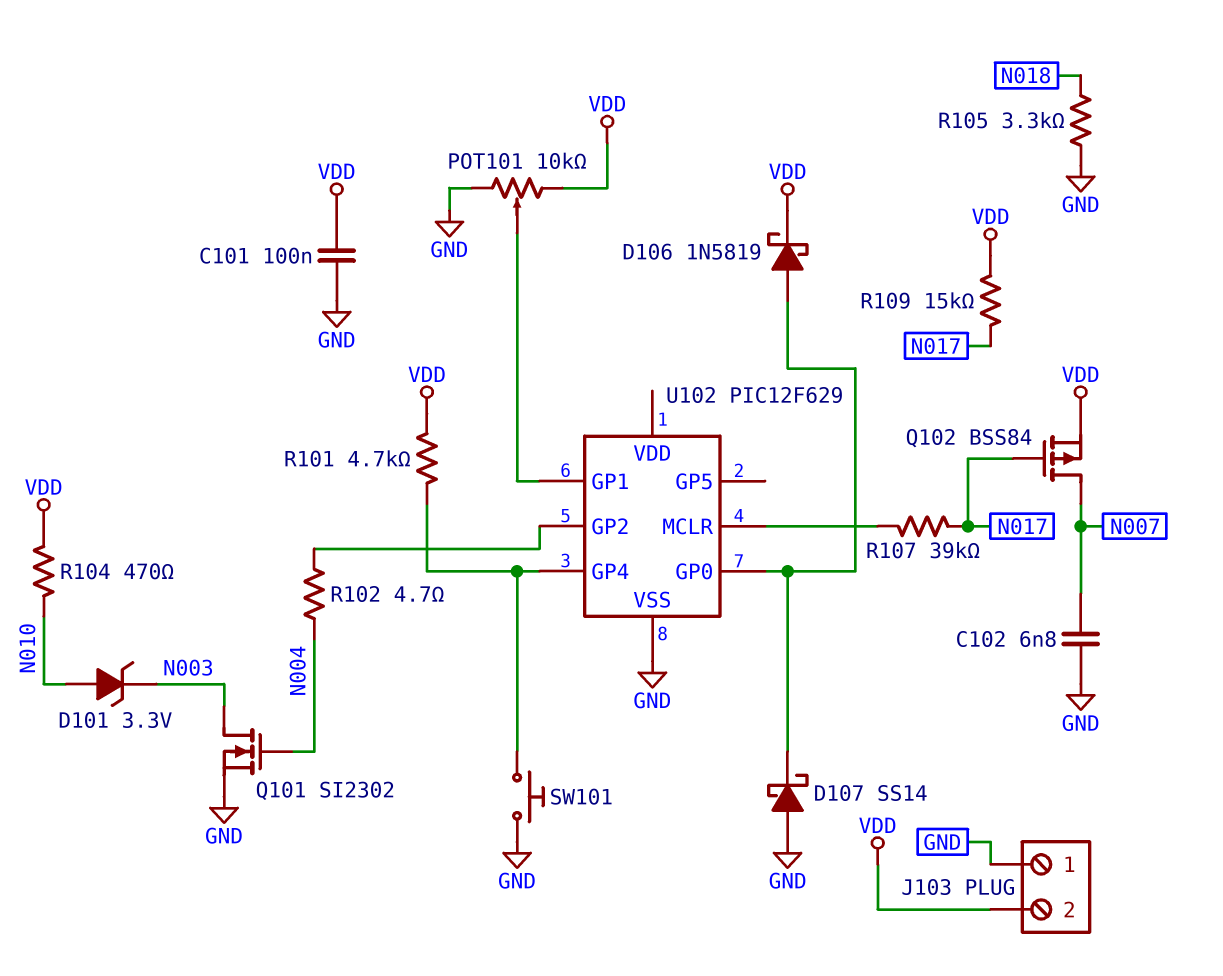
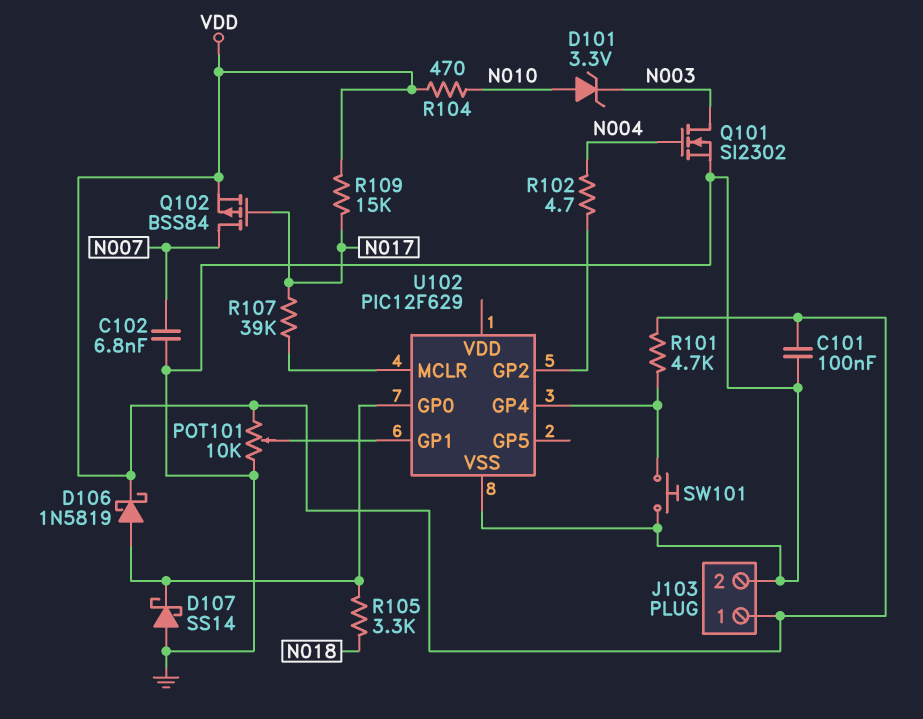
J103 pin 1: GND -> VDD
J103 pin 2: VDD -> GND
R105: 3.3k (GND, N018) -> 3.3k (N018, U102/GP0)

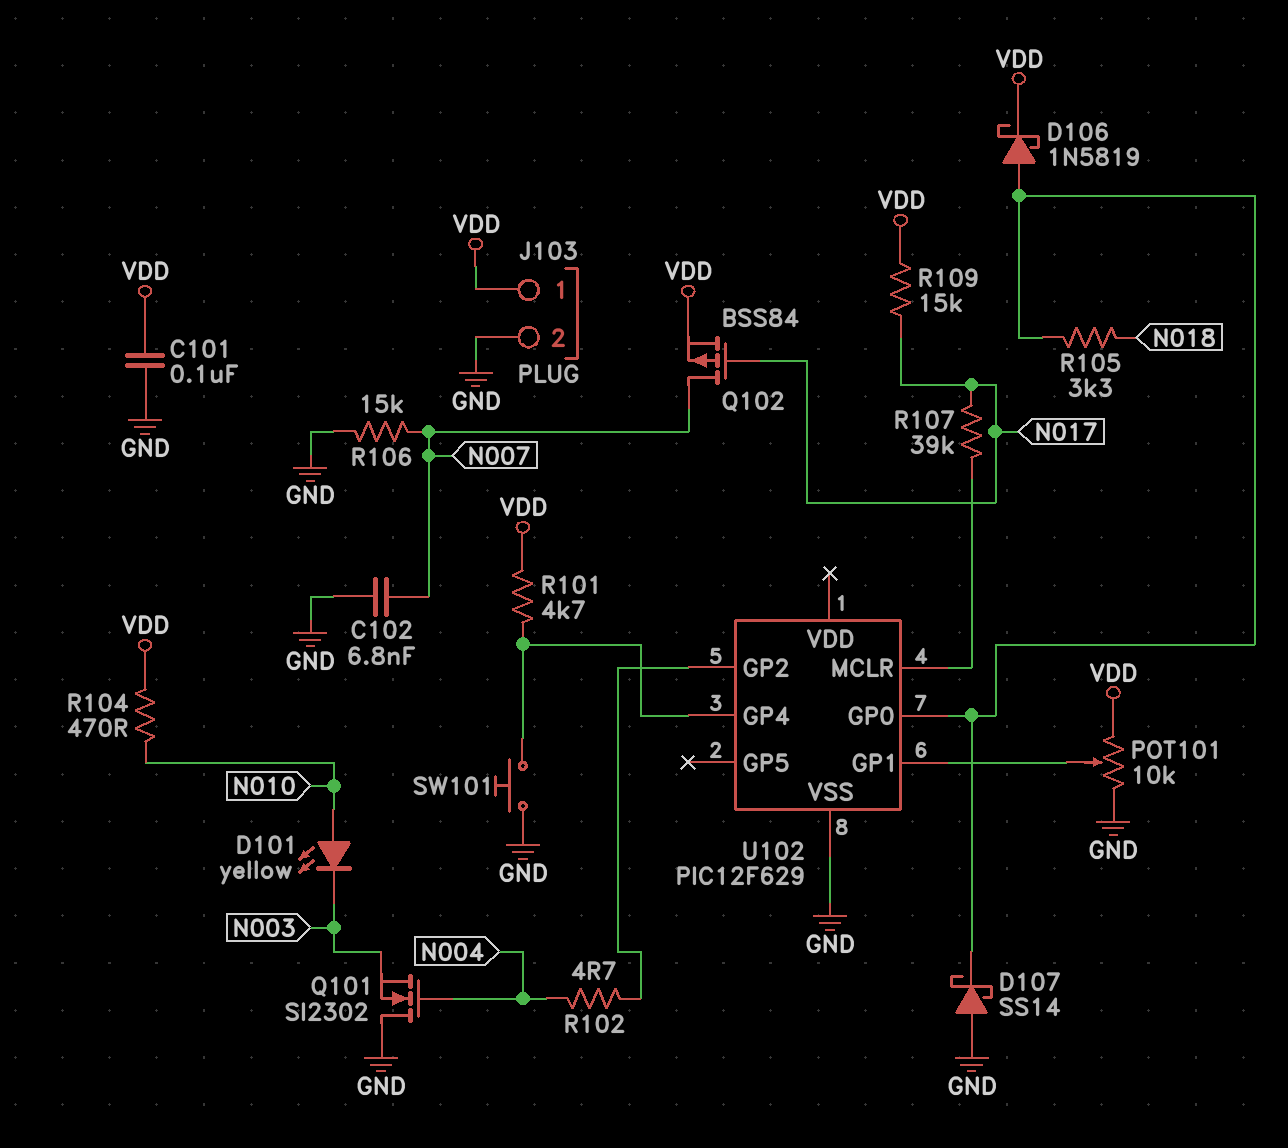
D101: zener 3.3V (A N010, K N003) -> LED yellow (A N010, K N003)
Q101: NMOS SI2302 (G N004, D N003, S GND) -> NMOS SI2302 (G N004, D GND, S N003)
R106: none -> 15k (GND, N007)

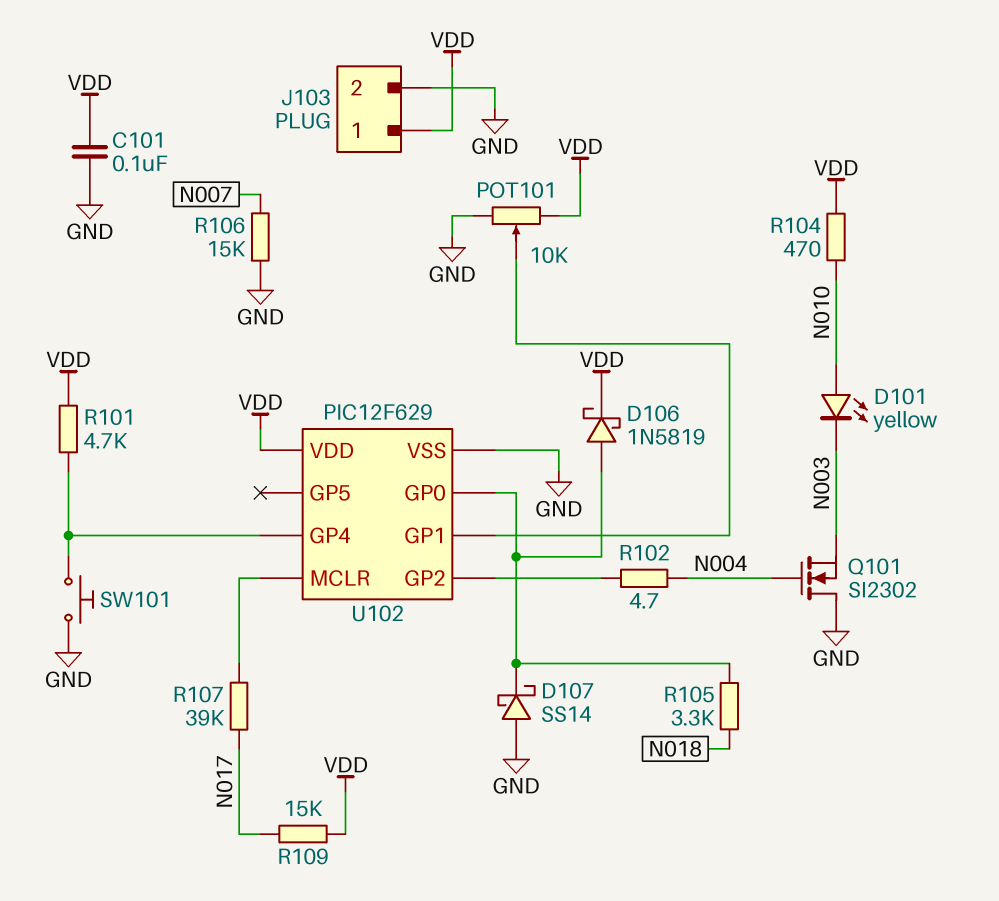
C102: 6.8nF (GND, N007) -> none
Q102: PMOS BSS84 (G N017, D N007, S VDD) -> none
U102 pin VDD: none -> VDD

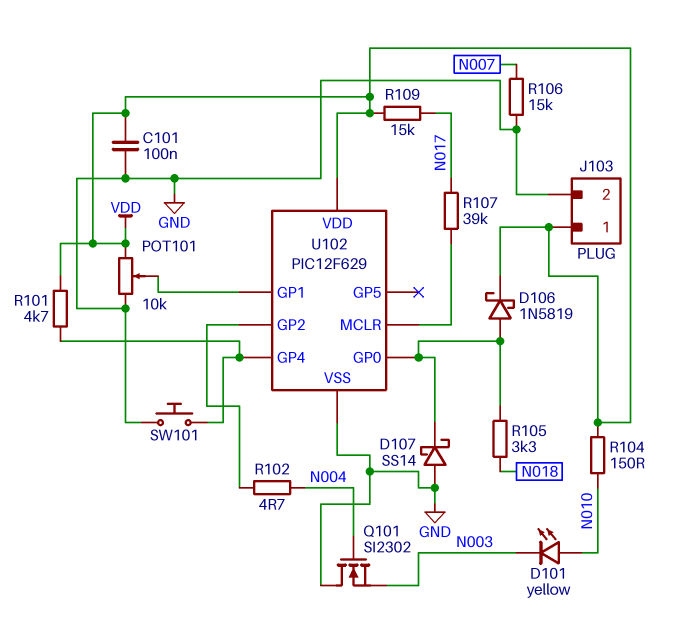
R104: 470 (N010, VDD) -> 150 (N010, VDD)

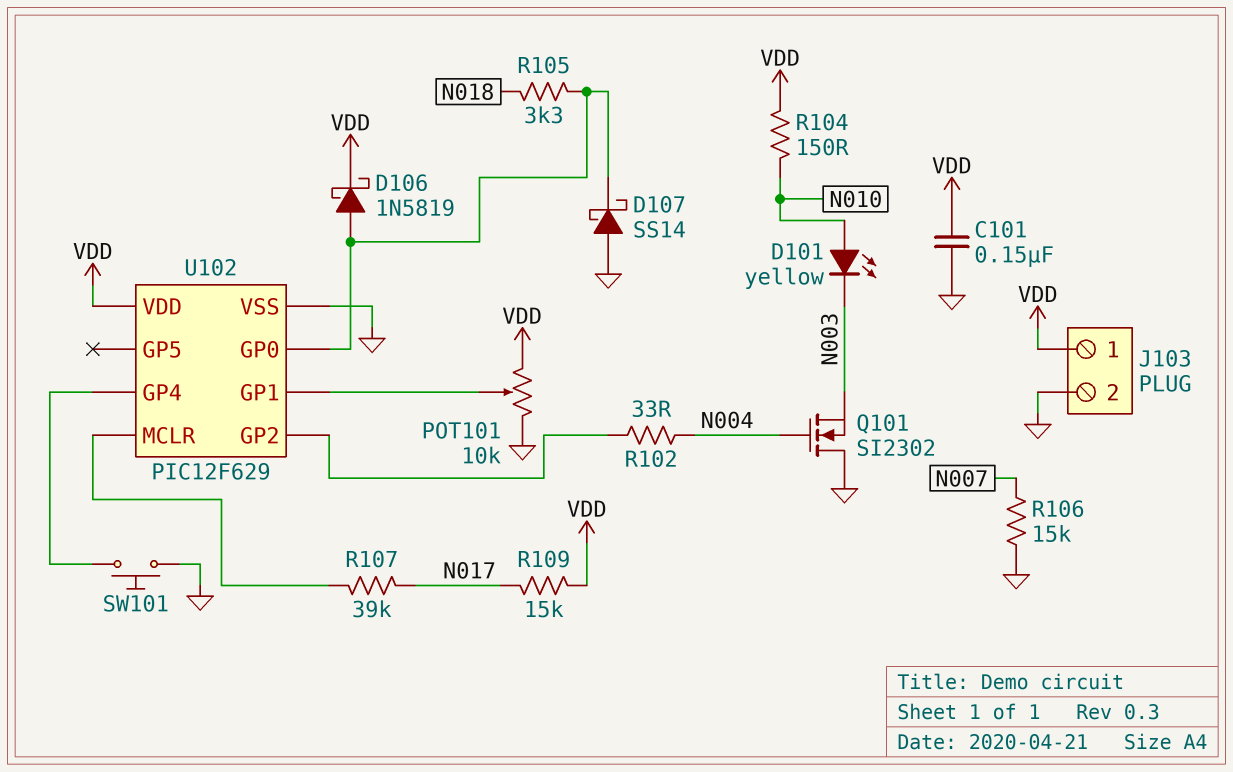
C101: 100nF (GND, VDD) -> 150nF (GND, VDD)
R101: 4.7k (U102/GP4, VDD) -> none
R102: 4.7 (N004, U102/GP2) -> 33 (N004, U102/GP2)

